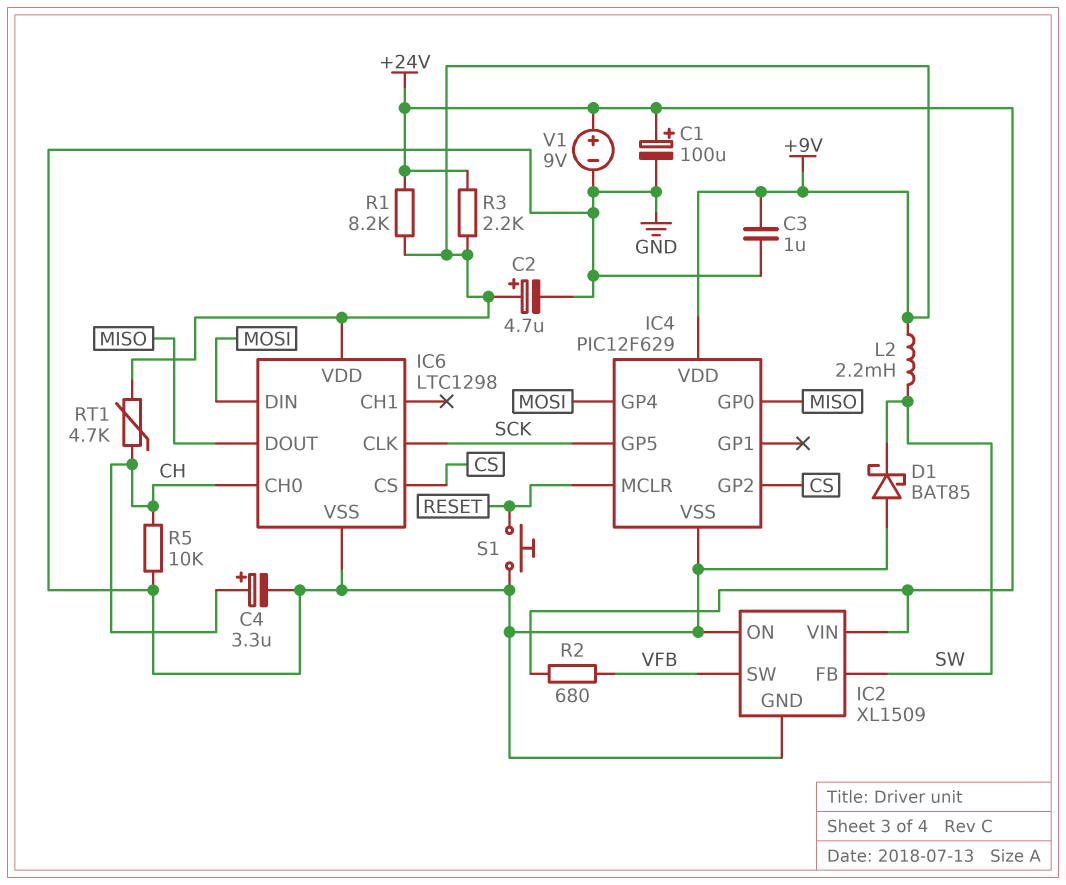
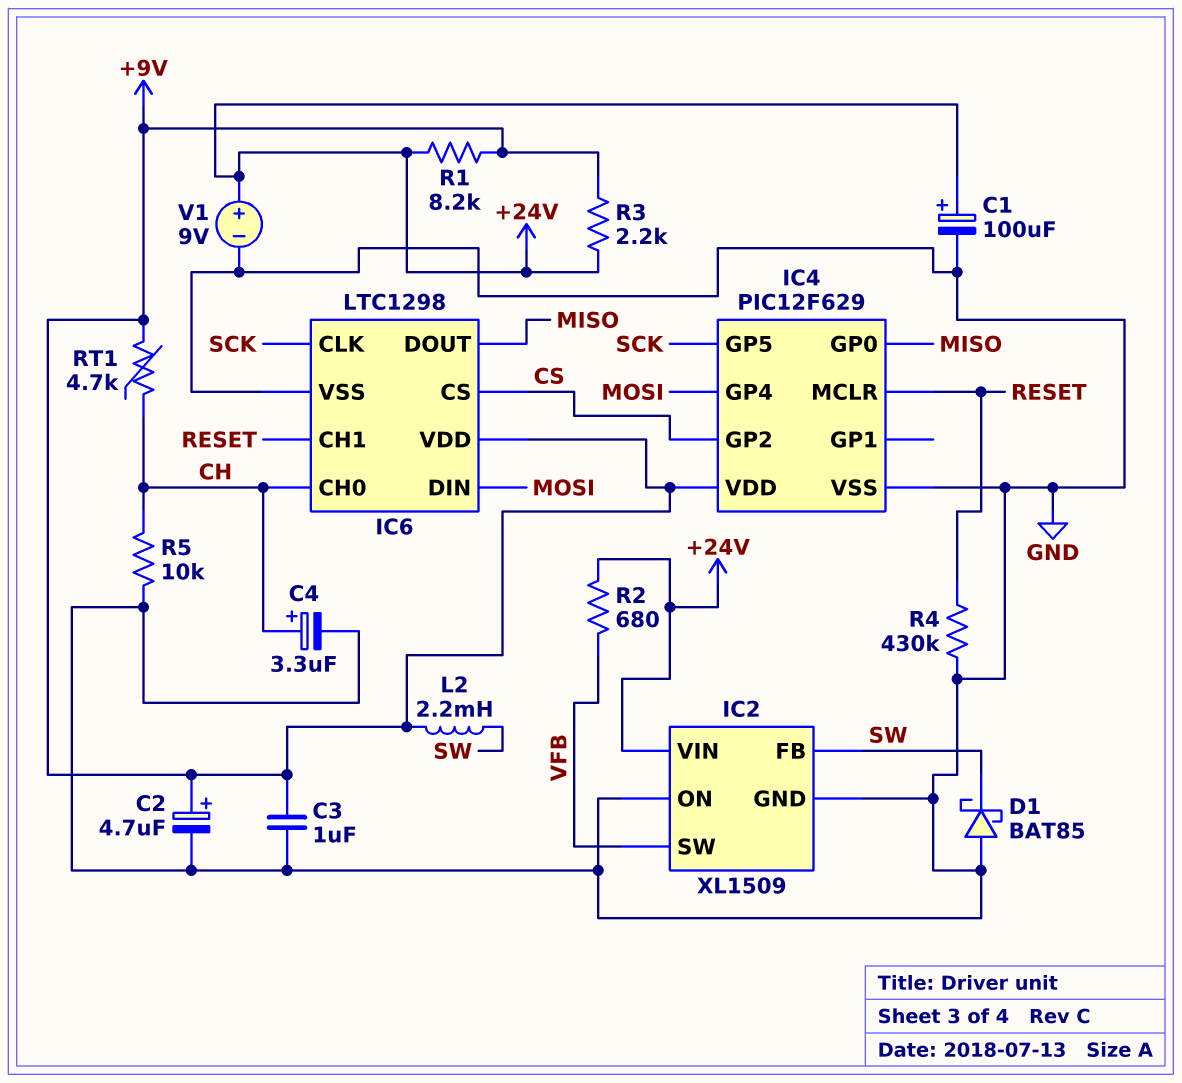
IC6 pin CH1: none -> RESET
R4: none -> 430k (GND, RESET)
S1: button (GND, RESET) -> none

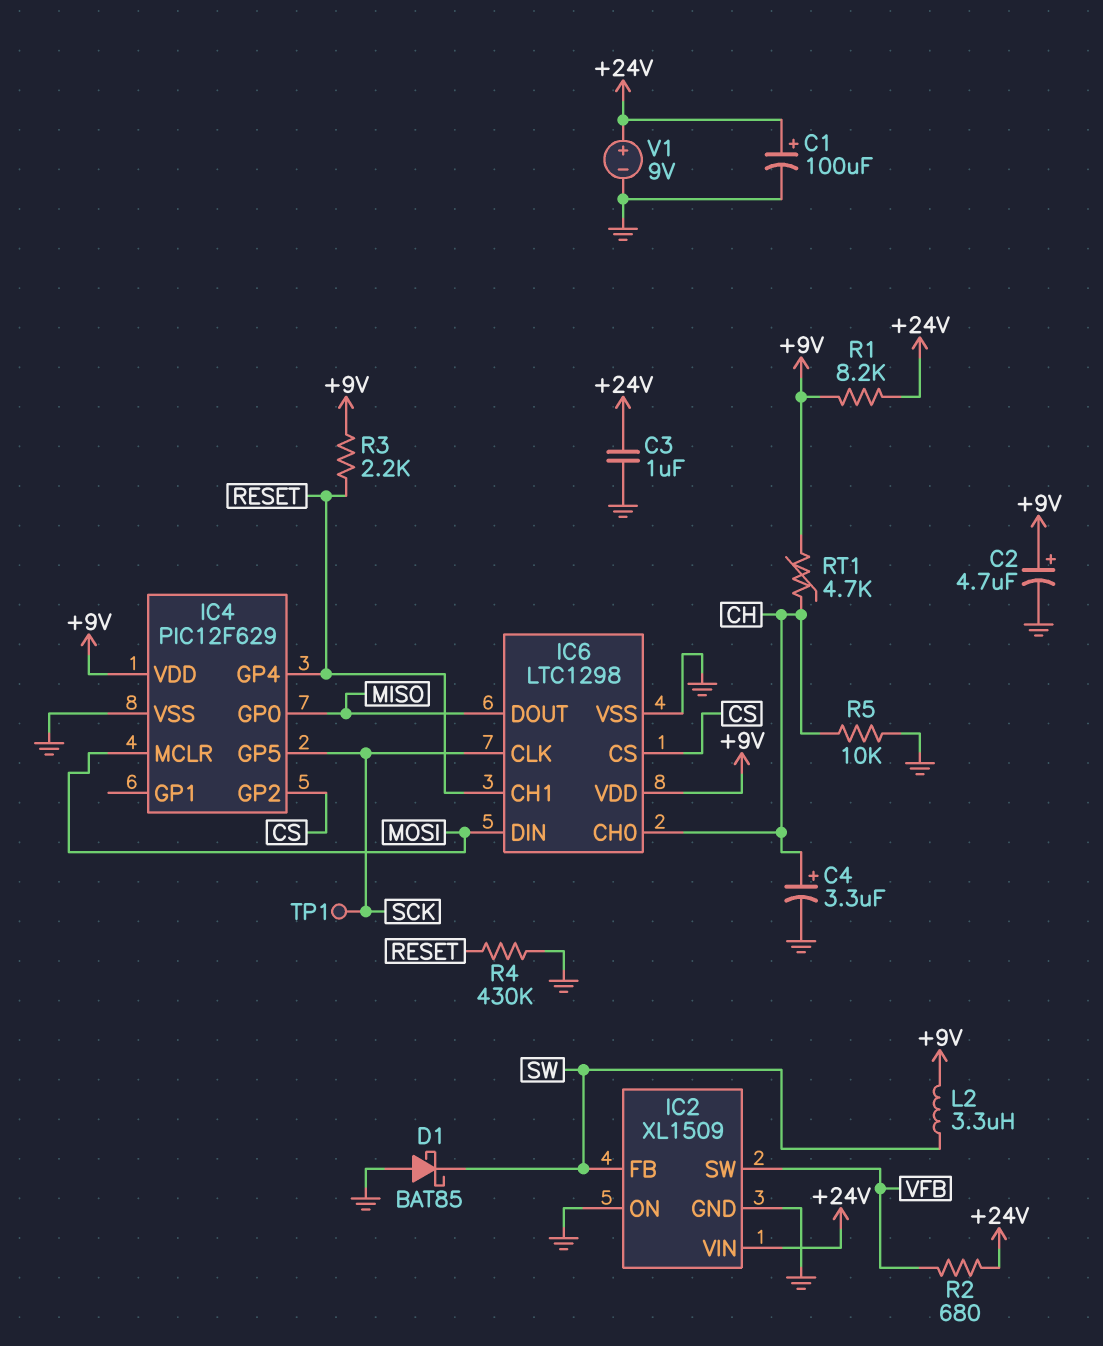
C3: 1uF (+9V, GND) -> 1uF (+24V, GND)
IC4 pin GP4: MOSI -> RESET
IC4 pin MCLR: RESET -> MOSI
L2: 2.2mH (+9V, SW) -> 3.3uH (+9V, SW)
R3: 2.2k (+9V, +24V) -> 2.2k (+9V, RESET)
TP1: none -> test point (SCK)

